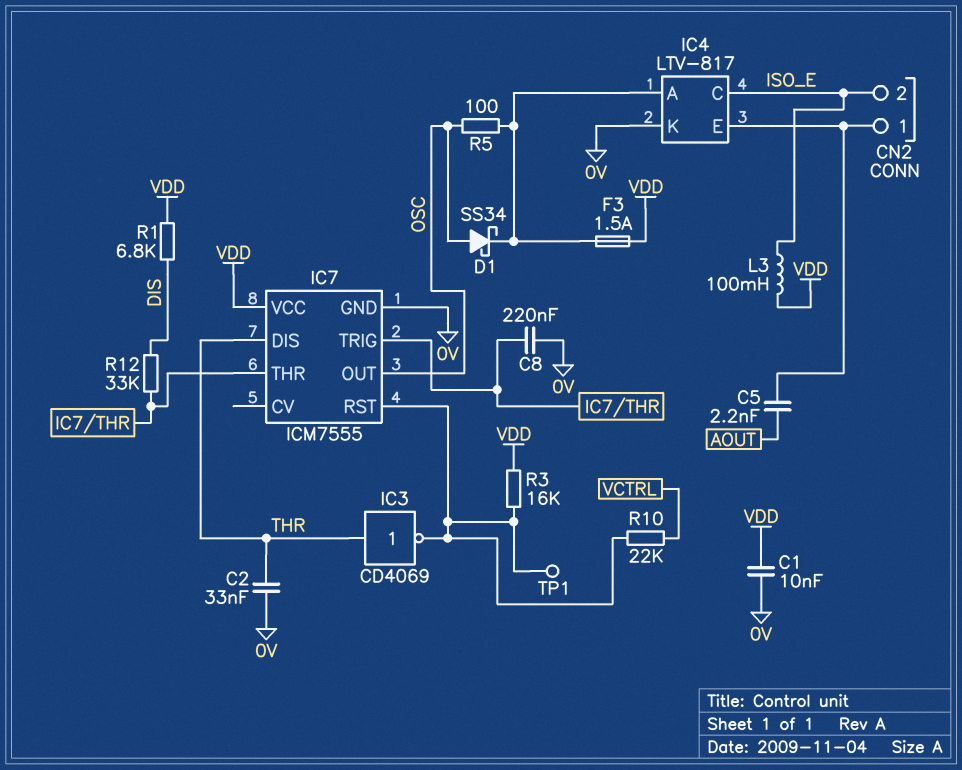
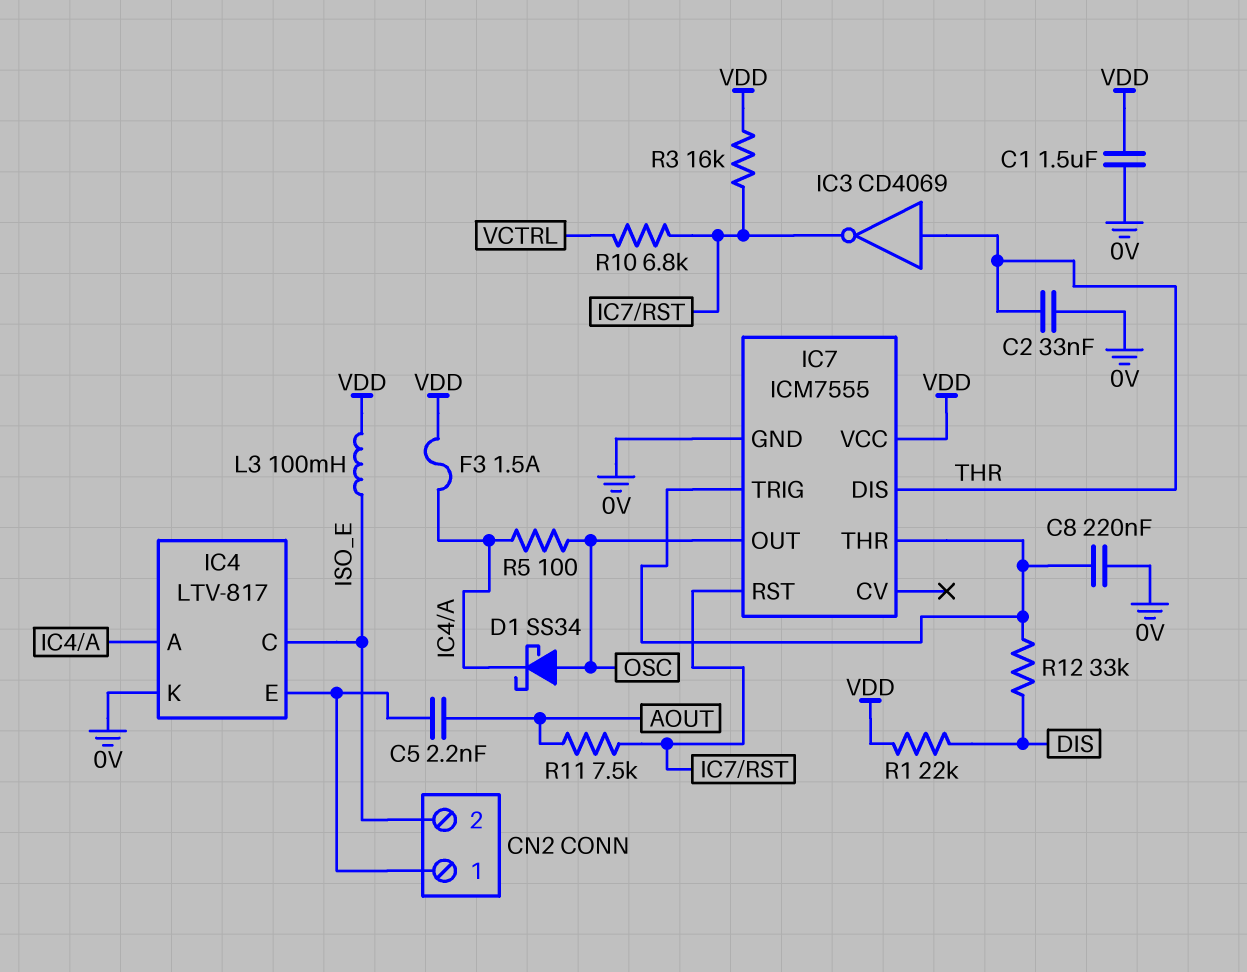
C1: 10nF (0V, VDD) -> 1.5uF (0V, VDD)
R1: 6.8k (DIS, VDD) -> 22k (DIS, VDD)
R10: 22k (IC7/RST, VCTRL) -> 6.8k (IC7/RST, VCTRL)
R11: none -> 7.5k (AOUT, IC7/RST)
TP1: test point (IC7/RST) -> none

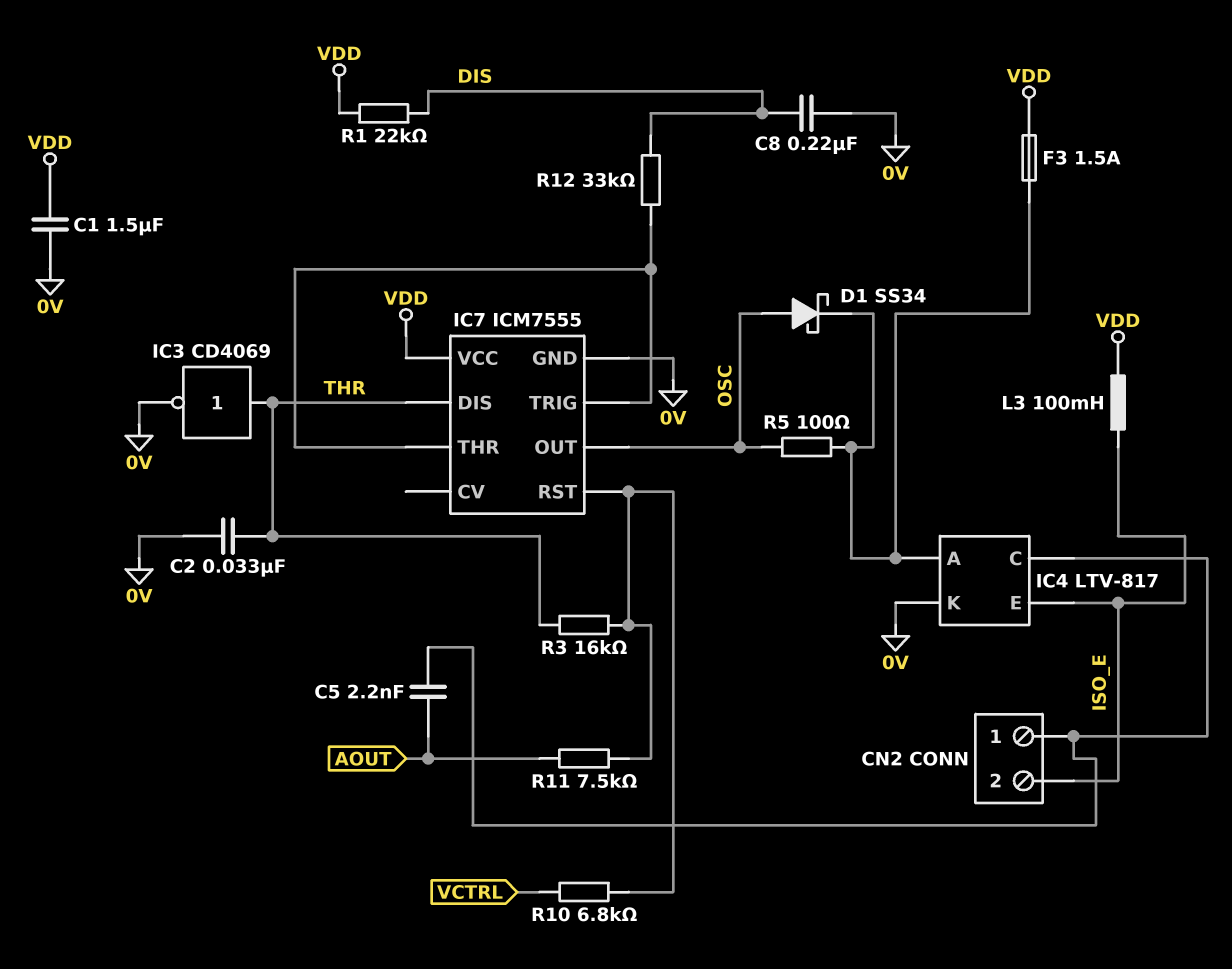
C8: 220nF (0V, IC7/THR) -> 220nF (0V, DIS)
IC3: NOT CD4069 (in THR, out IC7/RST) -> NOT CD4069 (in THR, out 0V)
IC4 pin C: ISO_E -> CN2/1
IC4 pin E: CN2/1 -> ISO_E
R3: 16k (IC7/RST, VDD) -> 16k (IC7/RST, THR)

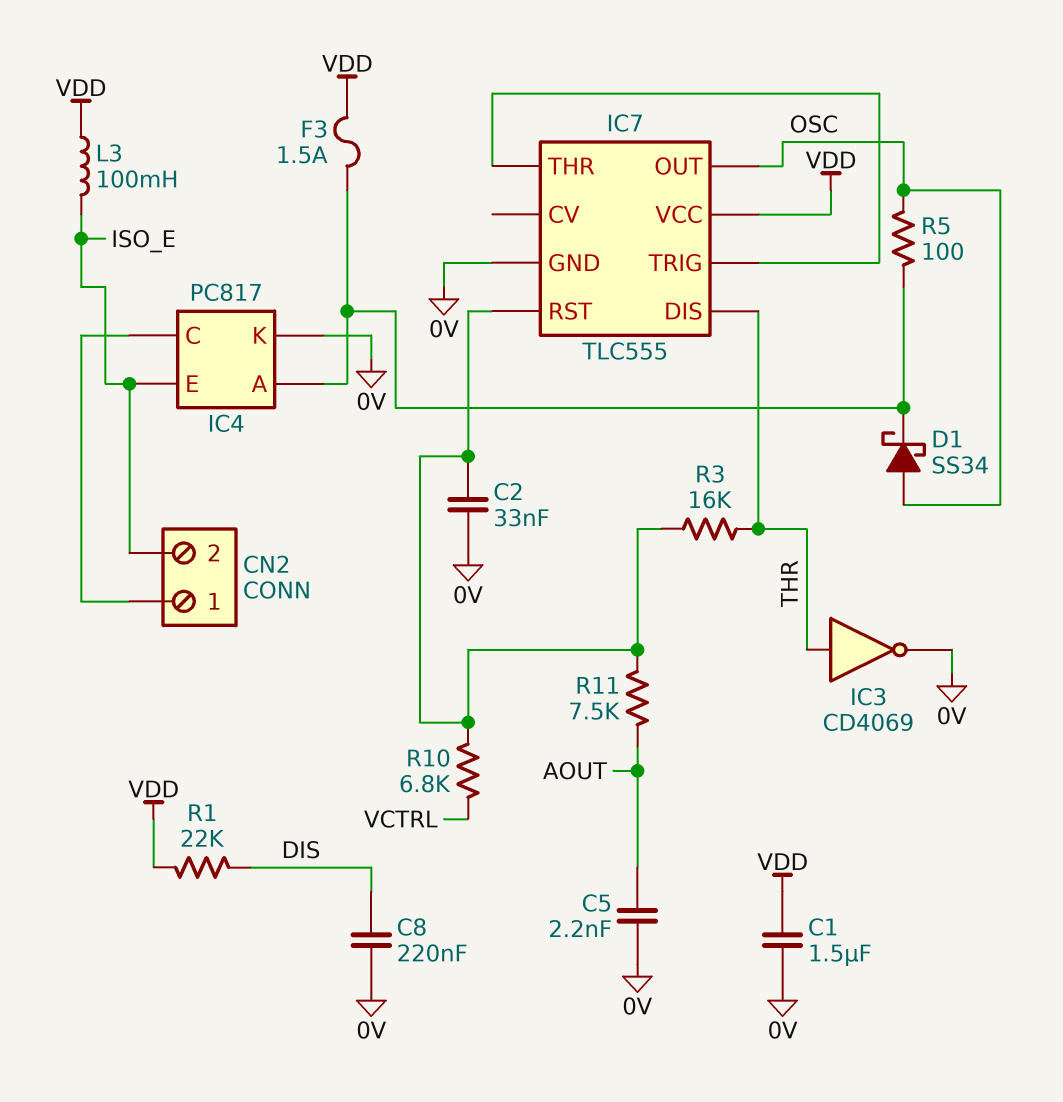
C2: 33nF (0V, THR) -> 33nF (0V, IC7/RST)
C5: 2.2nF (AOUT, CN2/1) -> 2.2nF (0V, AOUT)
IC4: LTV-817 -> PC817
IC7: ICM7555 -> TLC555
R12: 33k (DIS, IC7/THR) -> none

